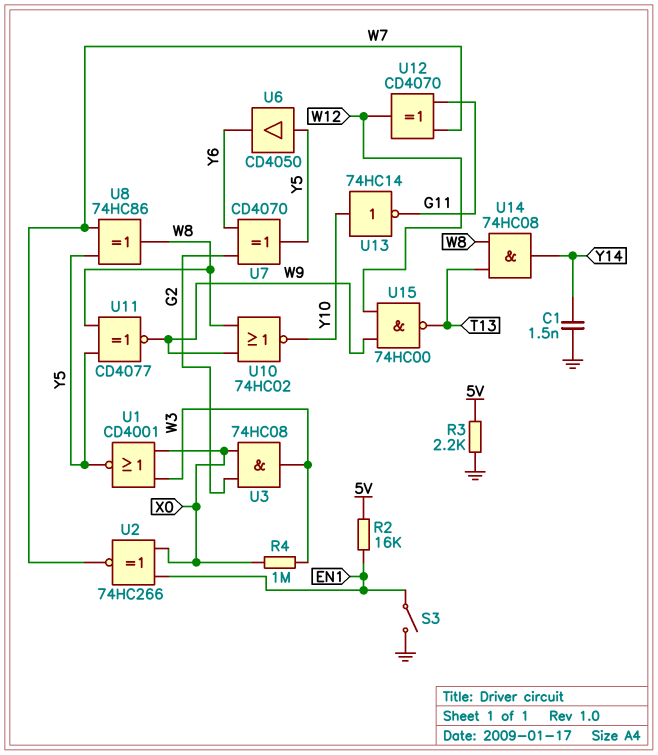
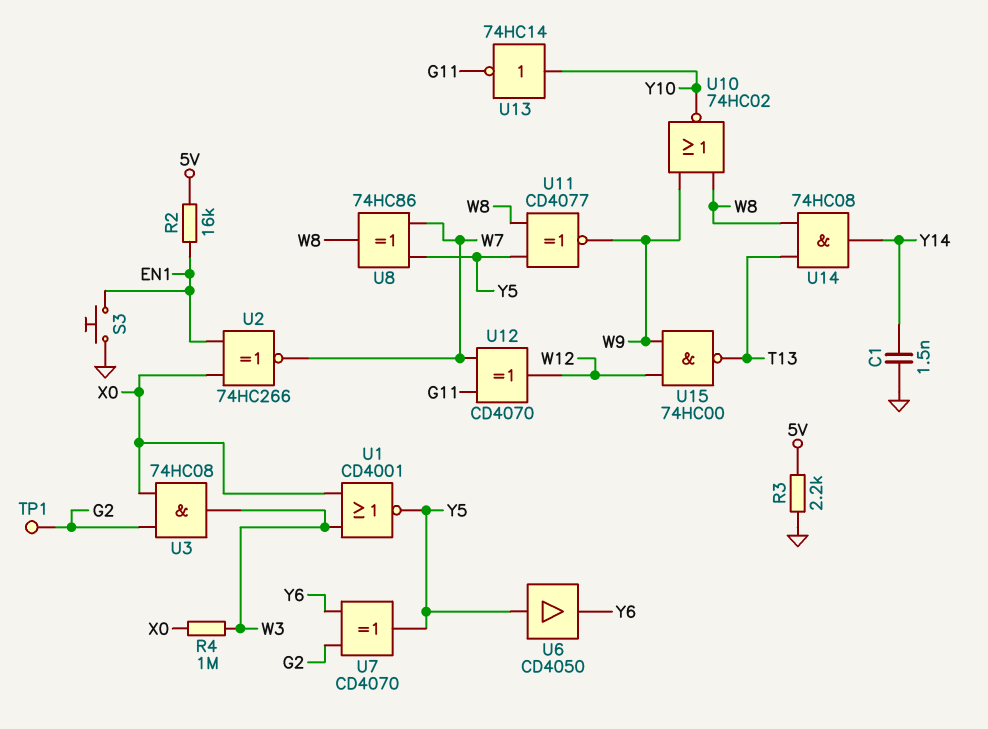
S3: switch (EN1, GND) -> button (EN1, GND)
TP1: none -> test point (G2)

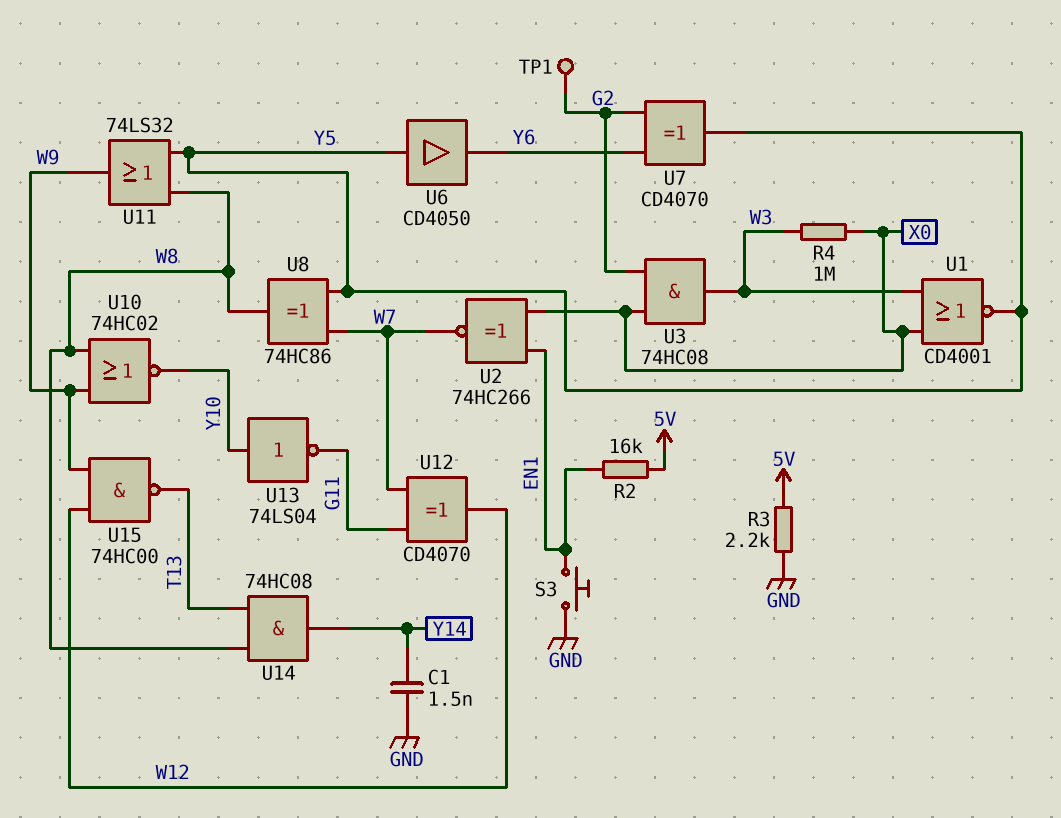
U11: XNOR CD4077 (in W8, in Y5, out W9) -> OR 74LS32 (in W8, in Y5, out W9)
U13: NOT 74HC14 (in Y10, out G11) -> NOT 74LS04 (in Y10, out G11)

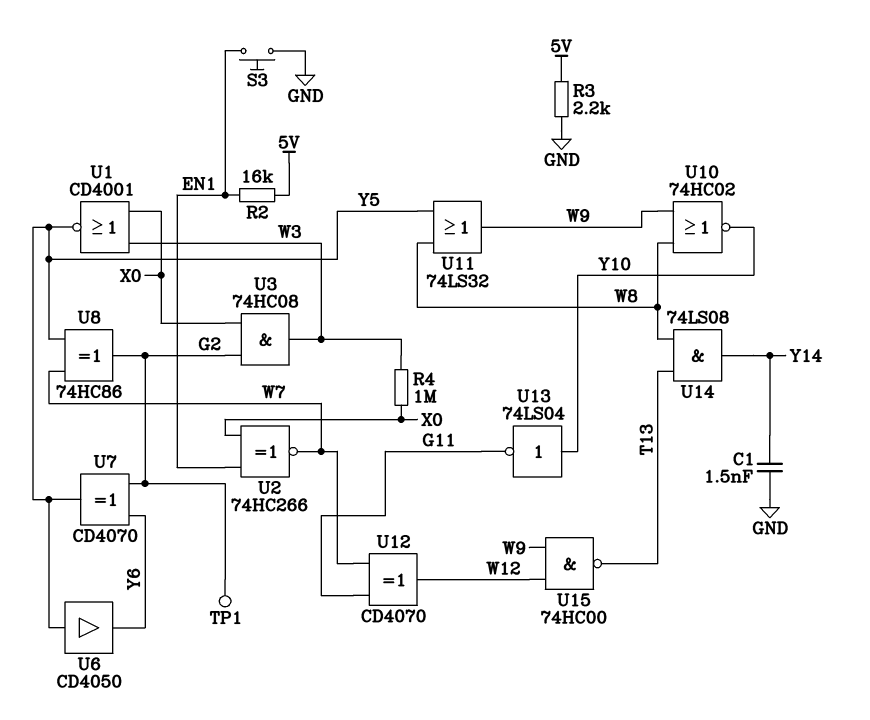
U8: XOR 74HC86 (in W7, in Y5, out W8) -> XOR 74HC86 (in W7, in Y5, out G2)
U14: AND 74HC08 (in T13, in W8, out Y14) -> AND 74LS08 (in T13, in W8, out Y14)

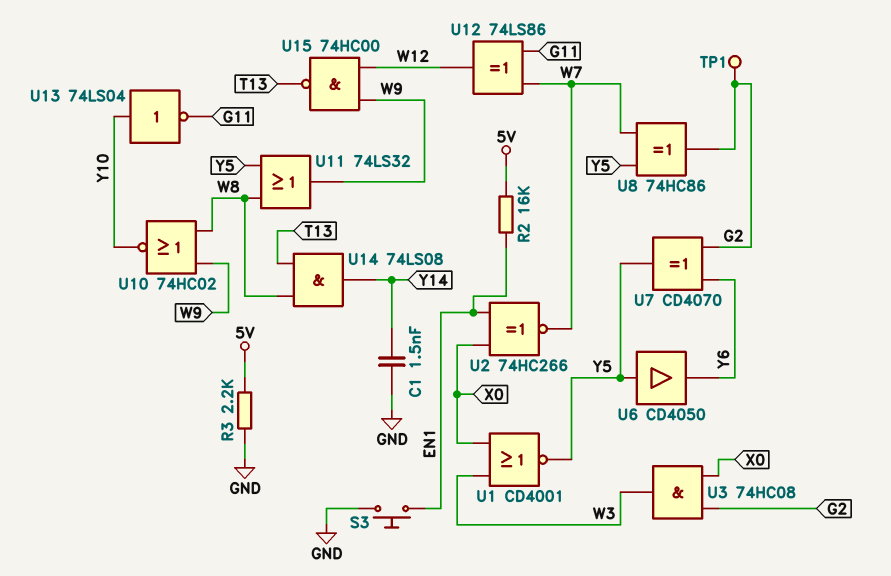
R4: 1M (W3, X0) -> none
U12: XOR CD4070 (in G11, in W7, out W12) -> XOR 74LS86 (in G11, in W7, out W12)

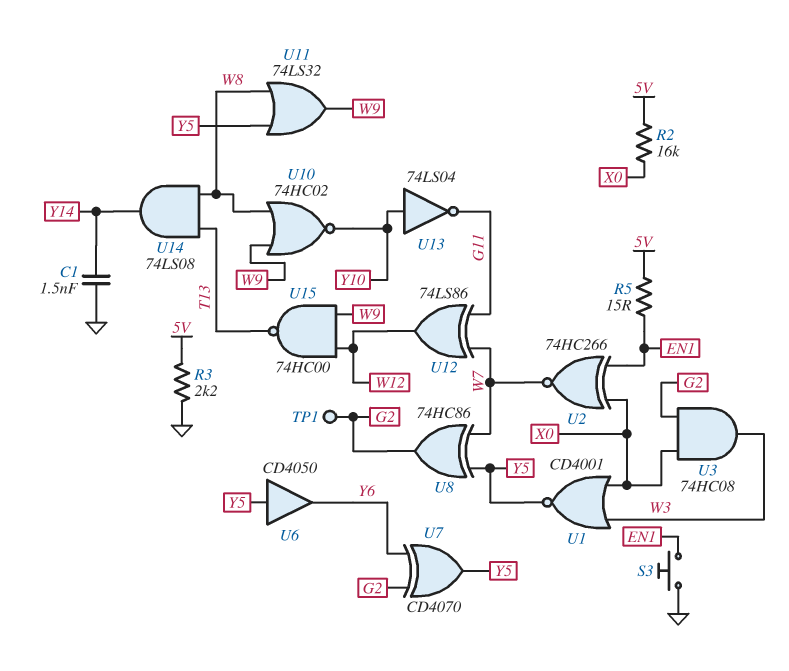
R2: 16k (5V, EN1) -> 16k (5V, X0)
R5: none -> 15 (5V, EN1)

